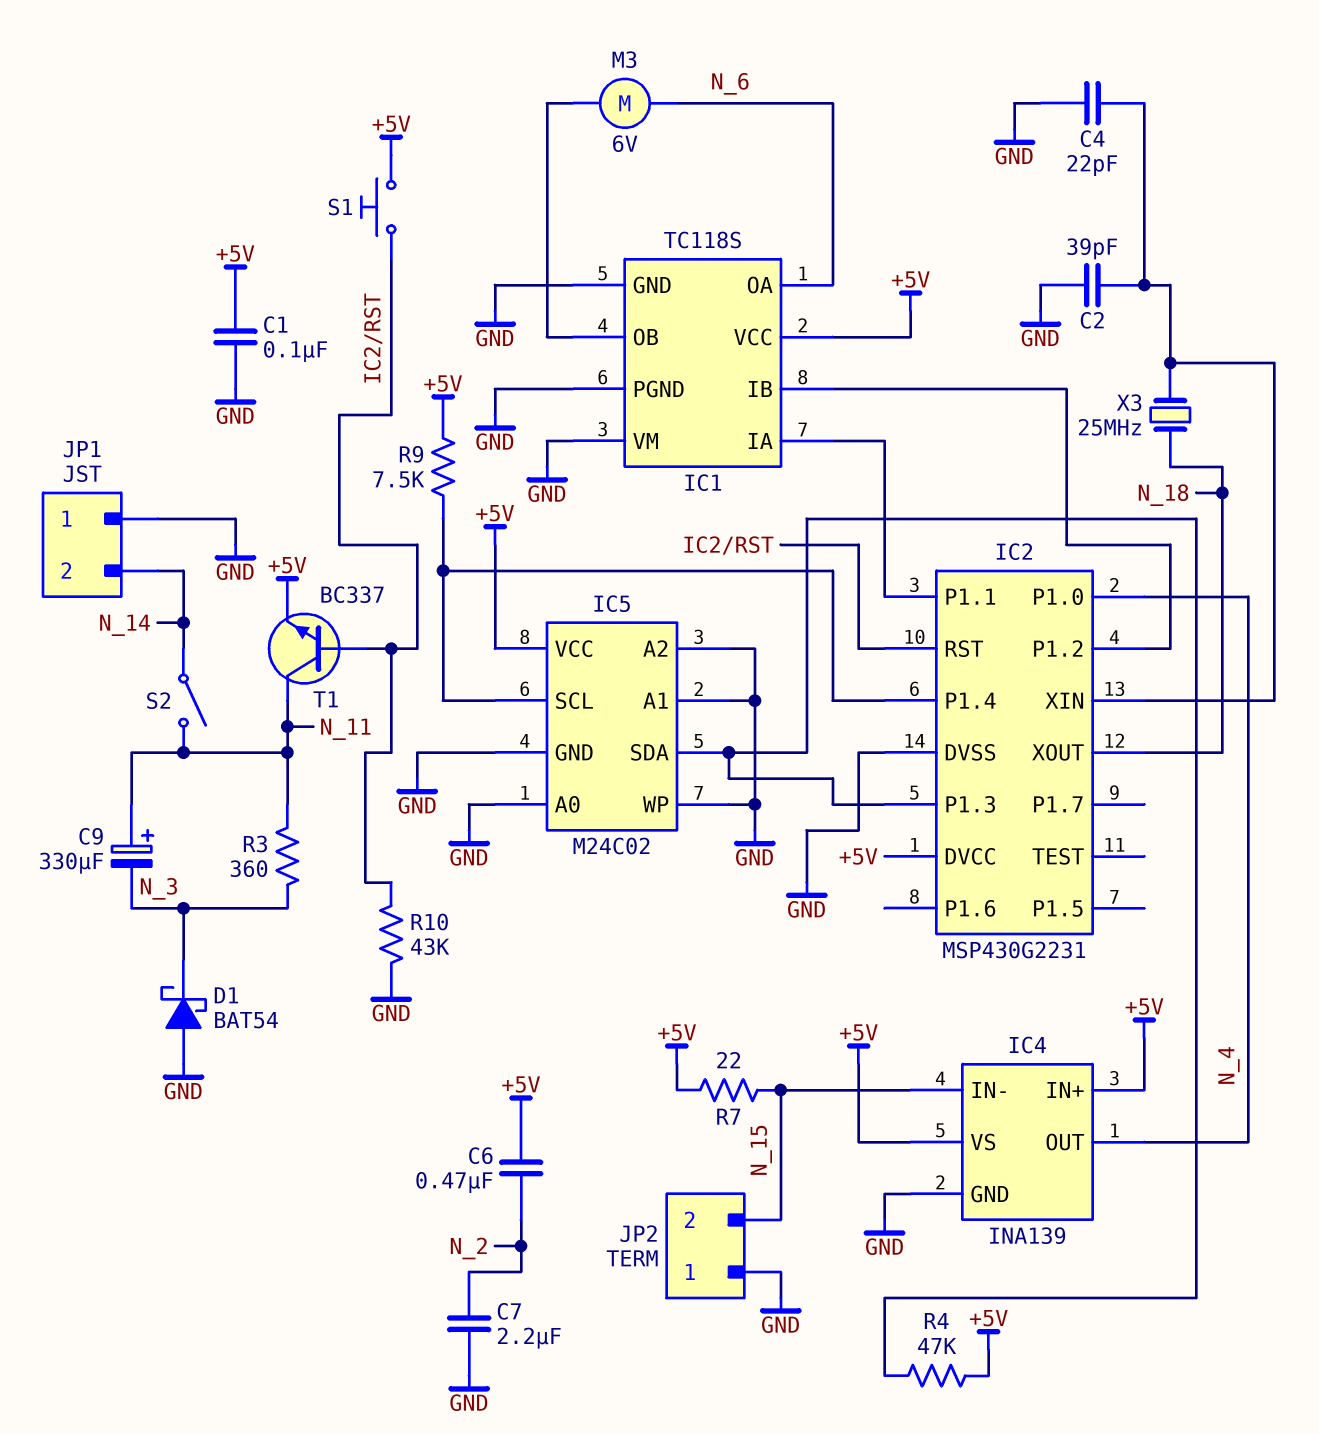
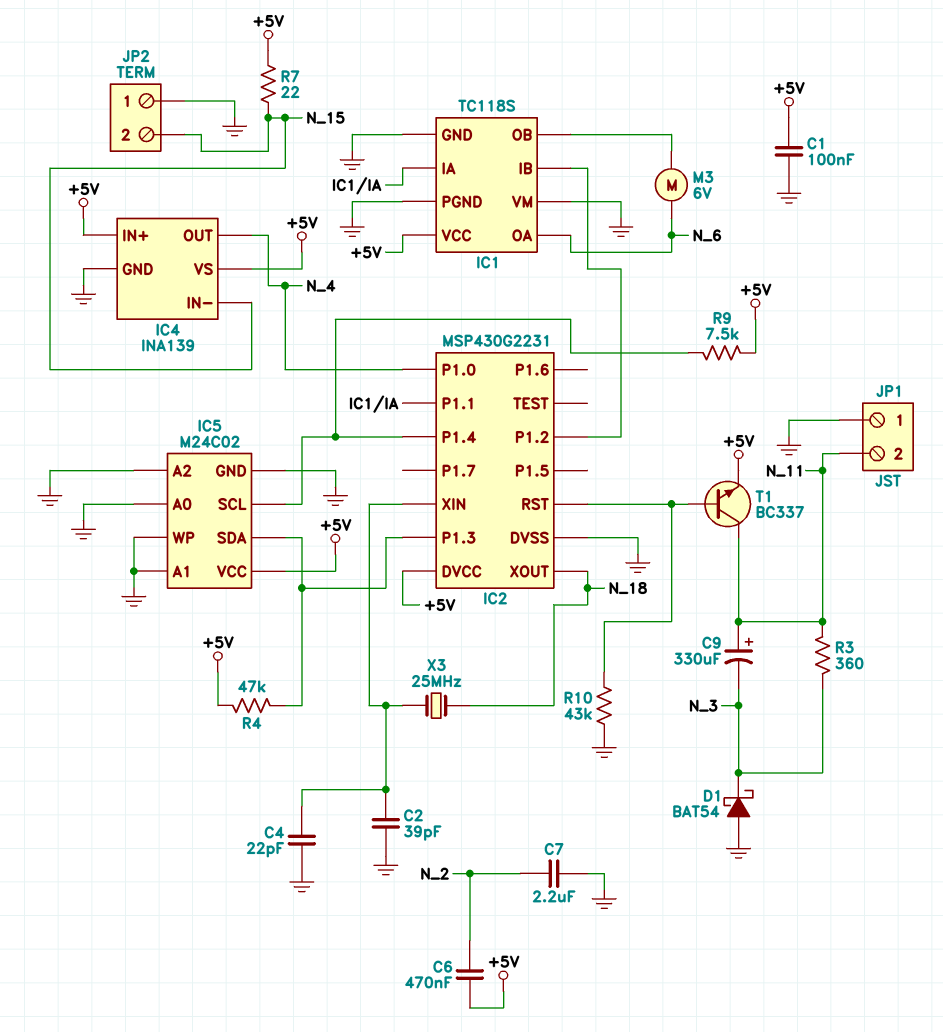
JP1 pin 2: N_14 -> N_11
S1: button (+5V, IC2/RST) -> none
S2: switch (N_11, N_14) -> none

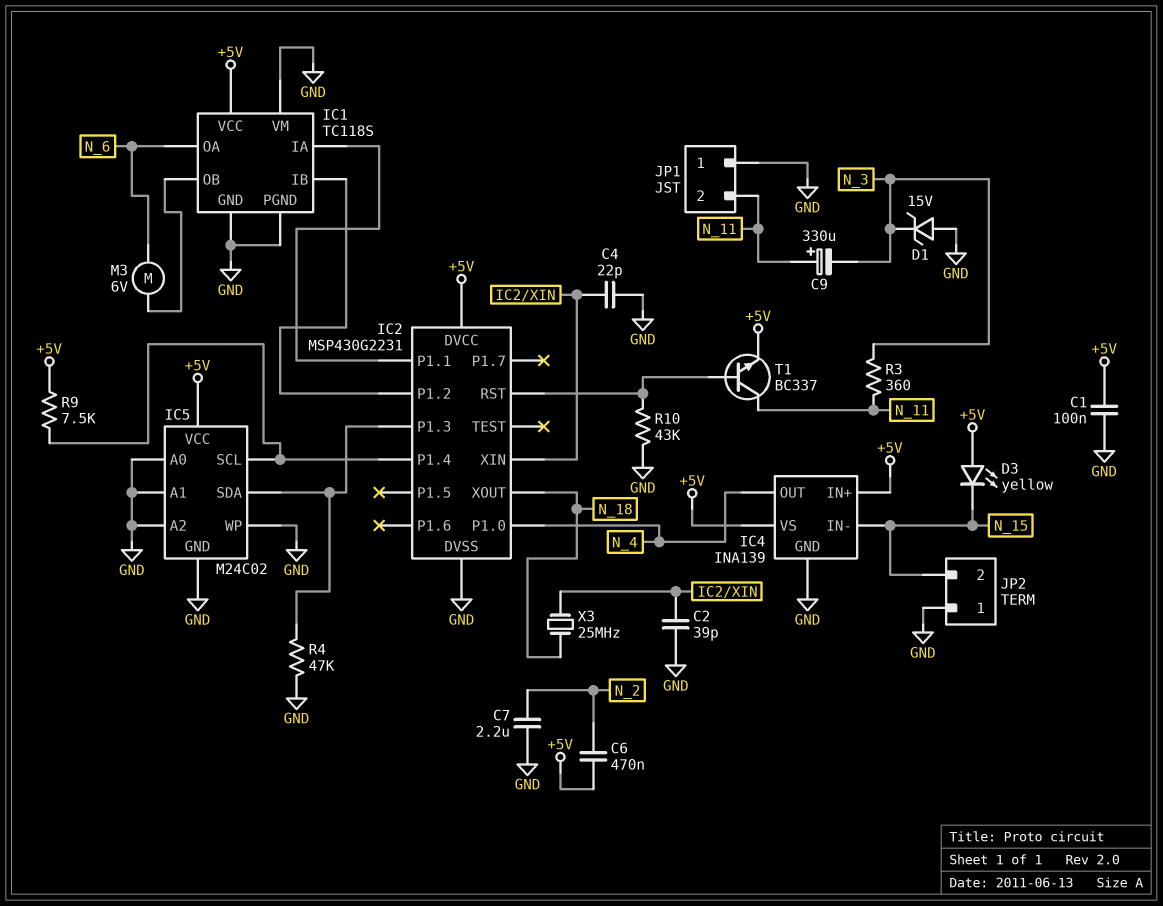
D1: schottky BAT54 (A GND, K N_3) -> zener 15V (A GND, K N_3)
D3: none -> LED yellow (A +5V, K N_15)
R4: 47k (+5V, IC2/P1.3) -> 47k (GND, IC2/P1.3)
R7: 22 (+5V, N_15) -> none

